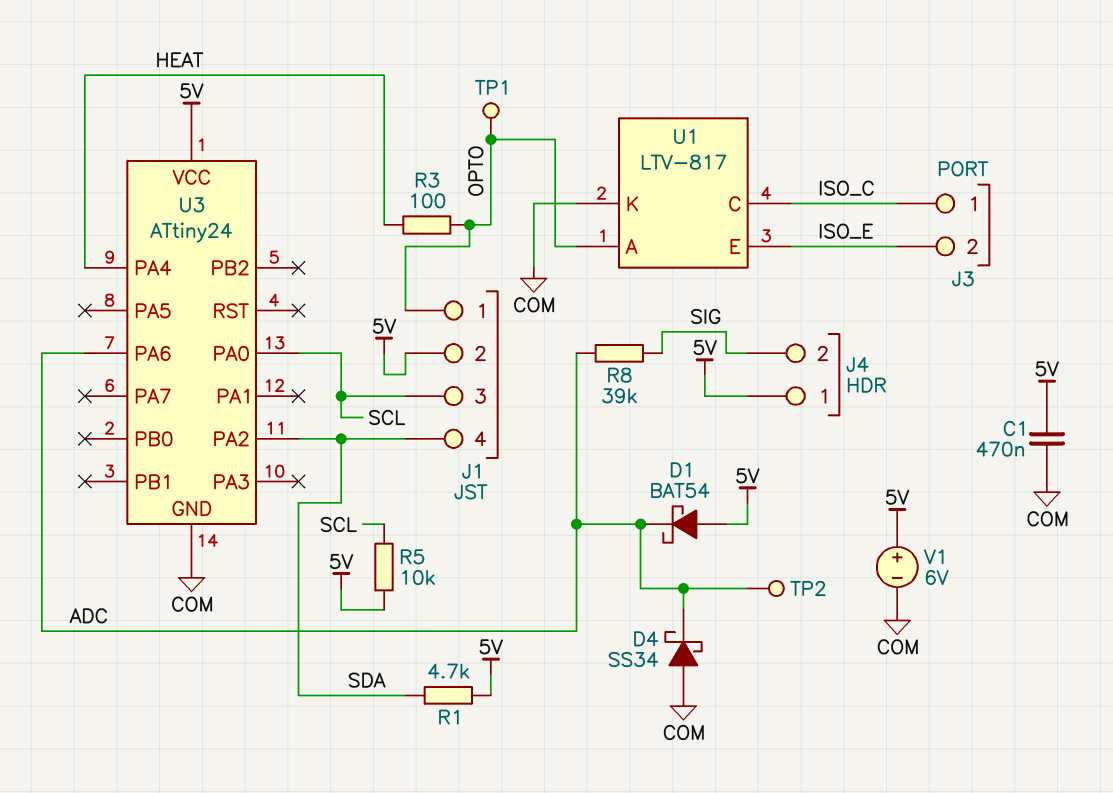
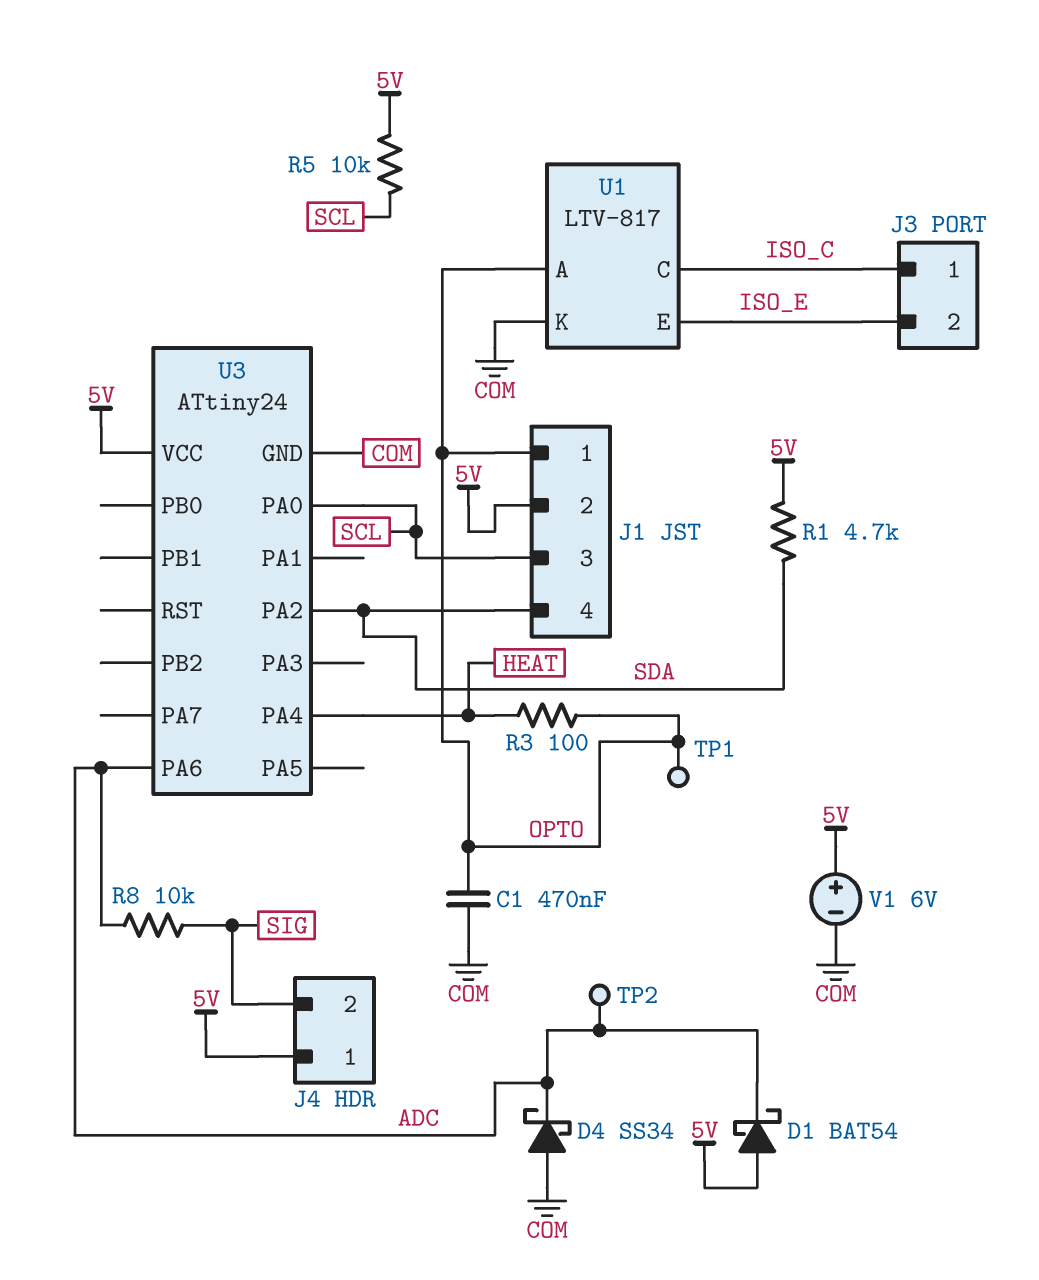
C1: 470nF (5V, COM) -> 470nF (COM, OPTO)
R8: 39k (ADC, SIG) -> 10k (ADC, SIG)

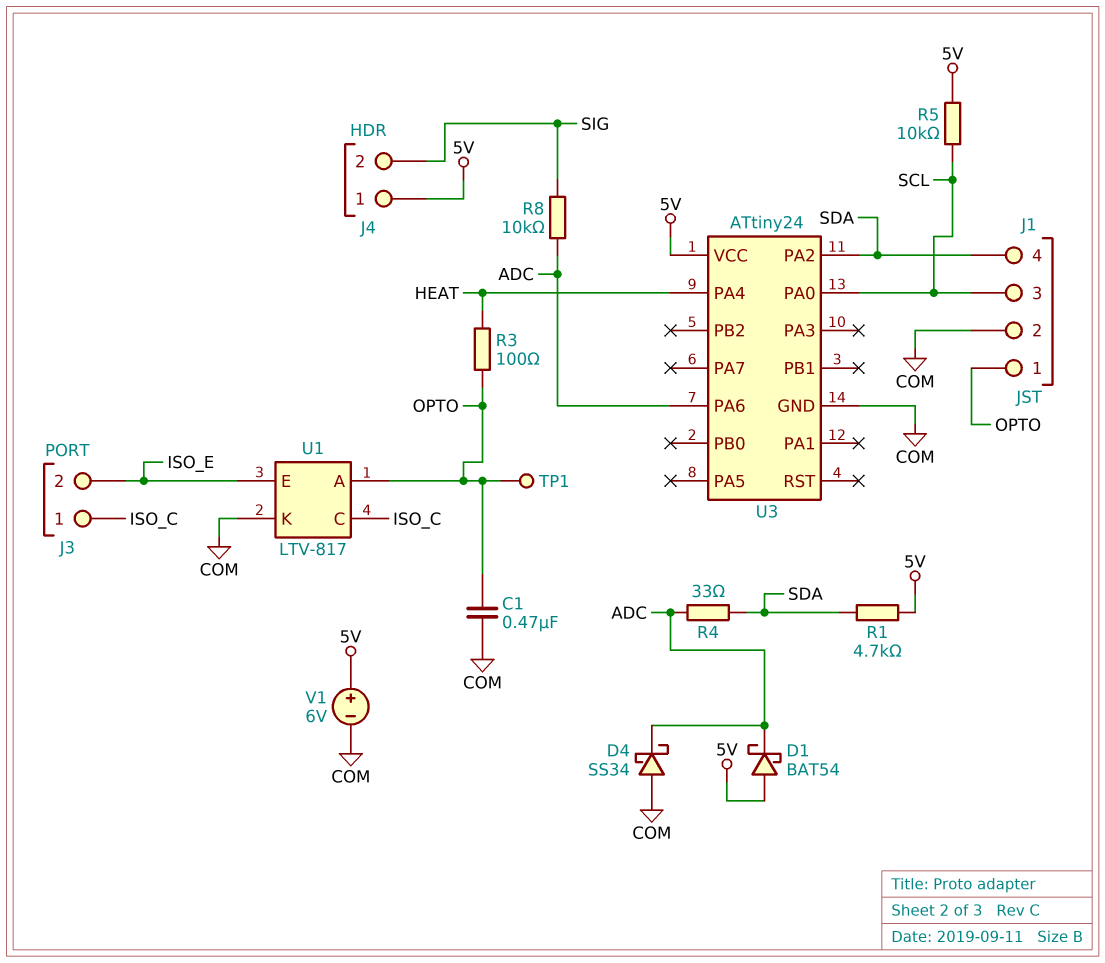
J1 pin 2: 5V -> COM
R4: none -> 33 (ADC, SDA)
TP2: test point (ADC) -> none

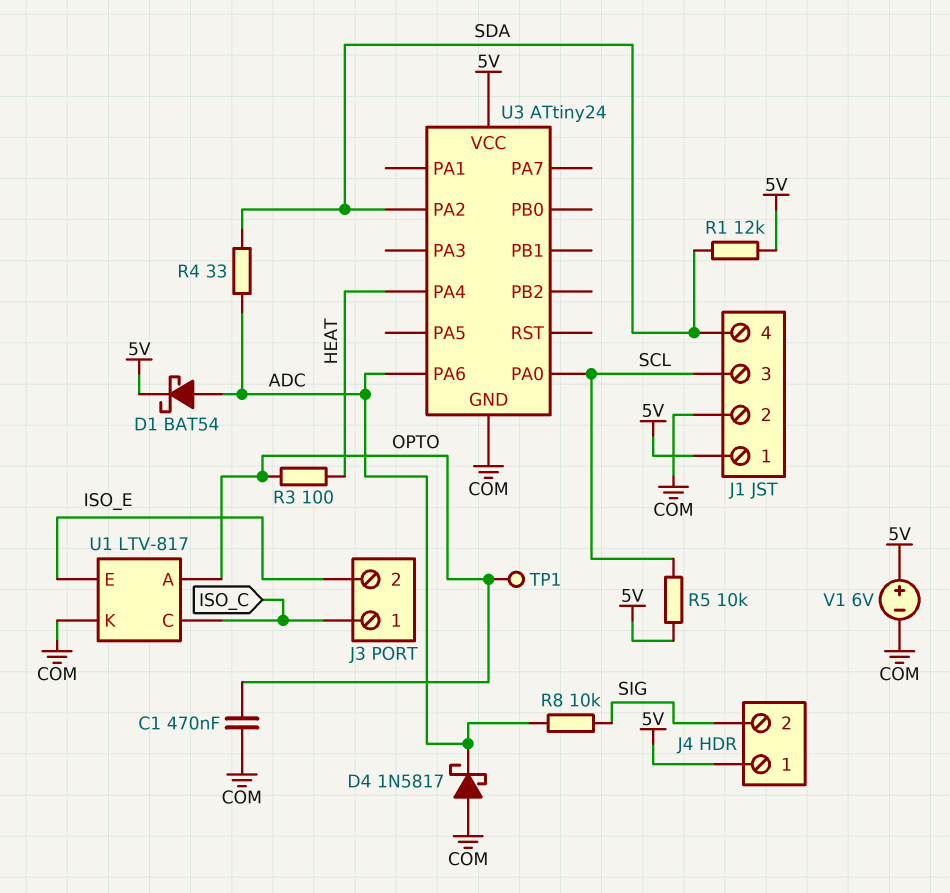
D1: schottky BAT54 (A 5V, K ADC) -> schottky BAT54 (A ADC, K 5V)
D4: schottky SS34 (A COM, K ADC) -> schottky 1N5817 (A COM, K ADC)
J1 pin 1: OPTO -> 5V
R1: 4.7k (5V, SDA) -> 12k (5V, SDA)

